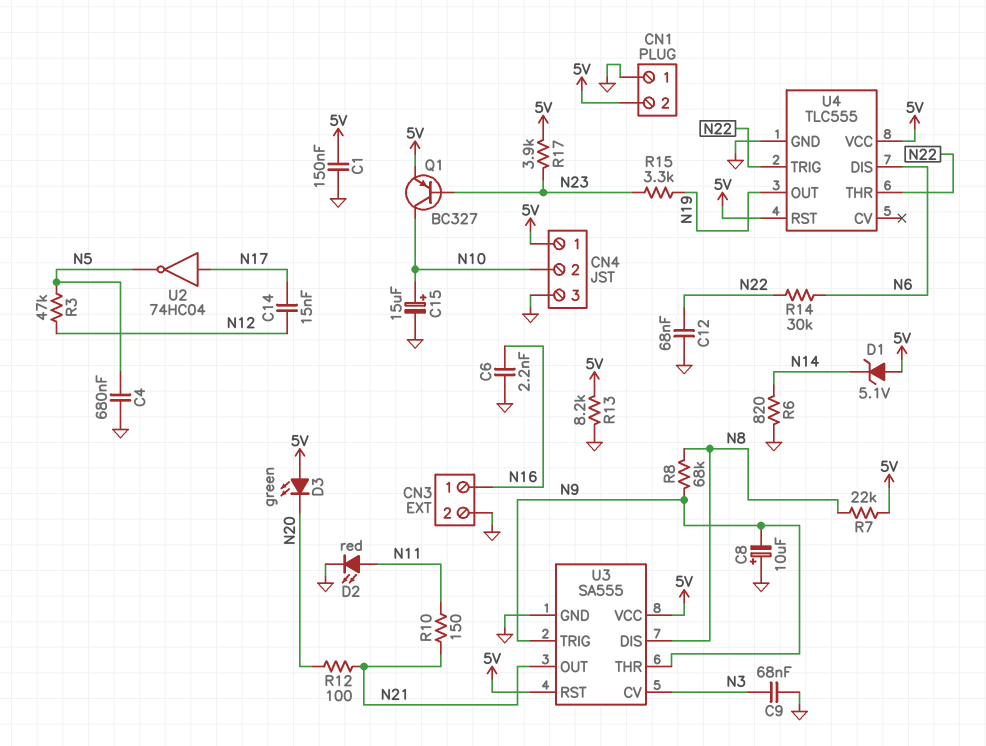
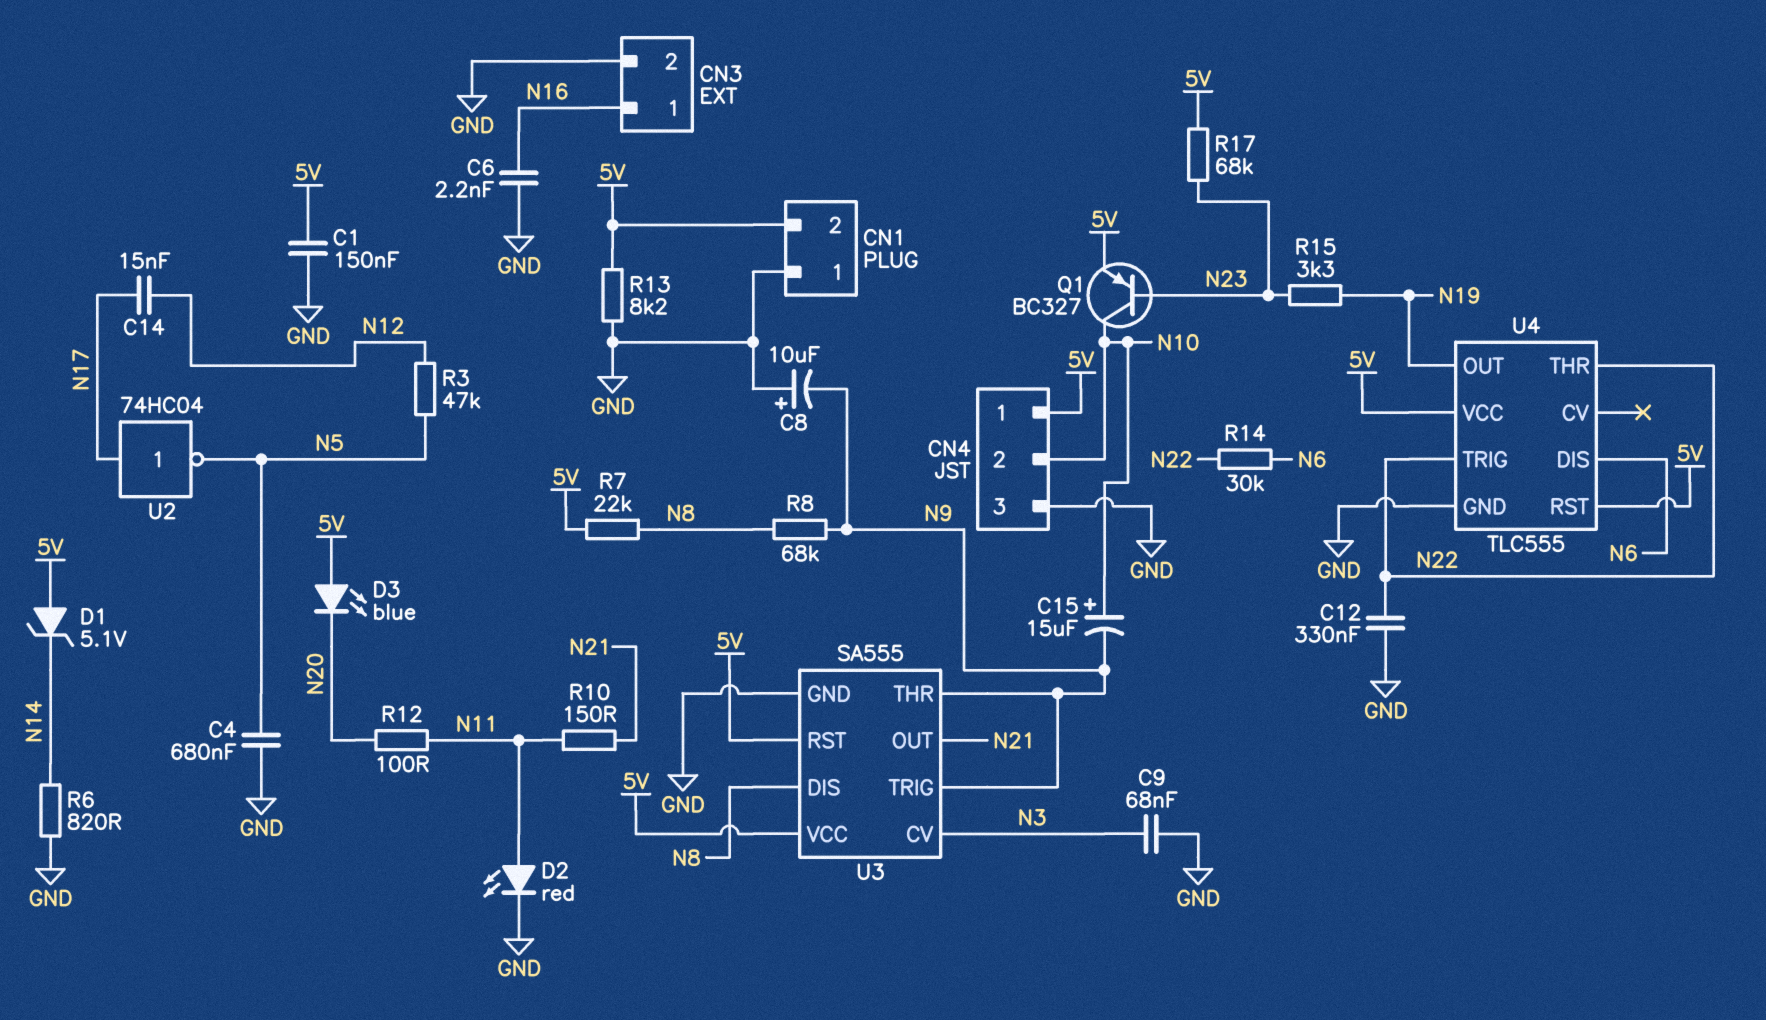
C12: 68nF (GND, N22) -> 330nF (GND, N22)
C15: 15uF (plus N10, minus GND) -> 15uF (plus N10, minus N9)
D3: LED green (A 5V, K N20) -> LED blue (A 5V, K N20)
R12: 100 (N20, N21) -> 100 (N11, N20)
R17: 3.9k (5V, N23) -> 68k (5V, N23)

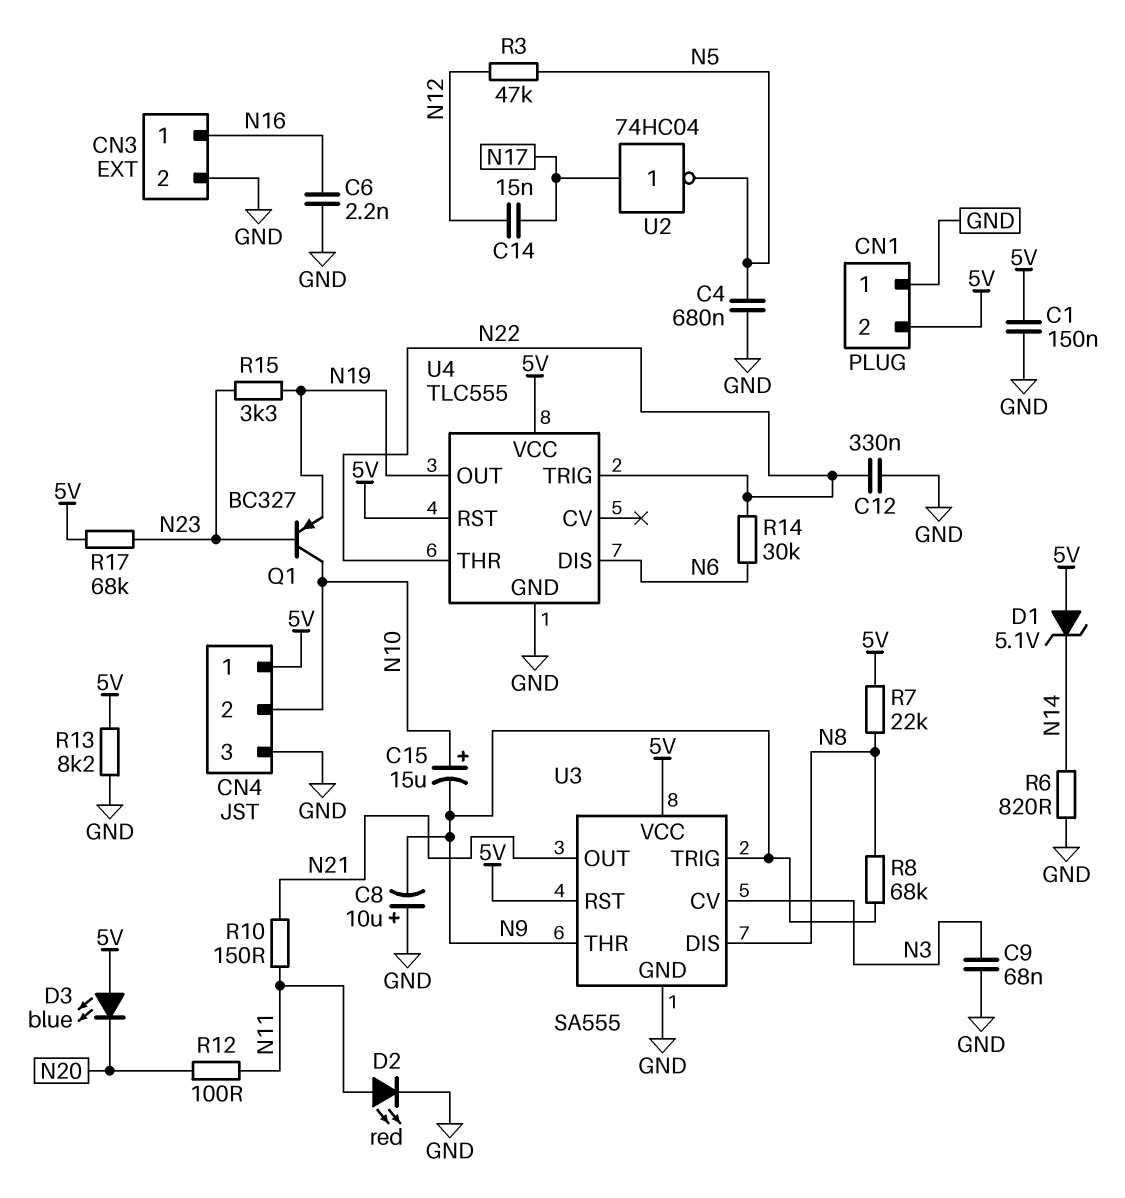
Q1: PNP BC327 (B N23, C N10, E 5V) -> PNP BC327 (B N23, C N10, E N19)

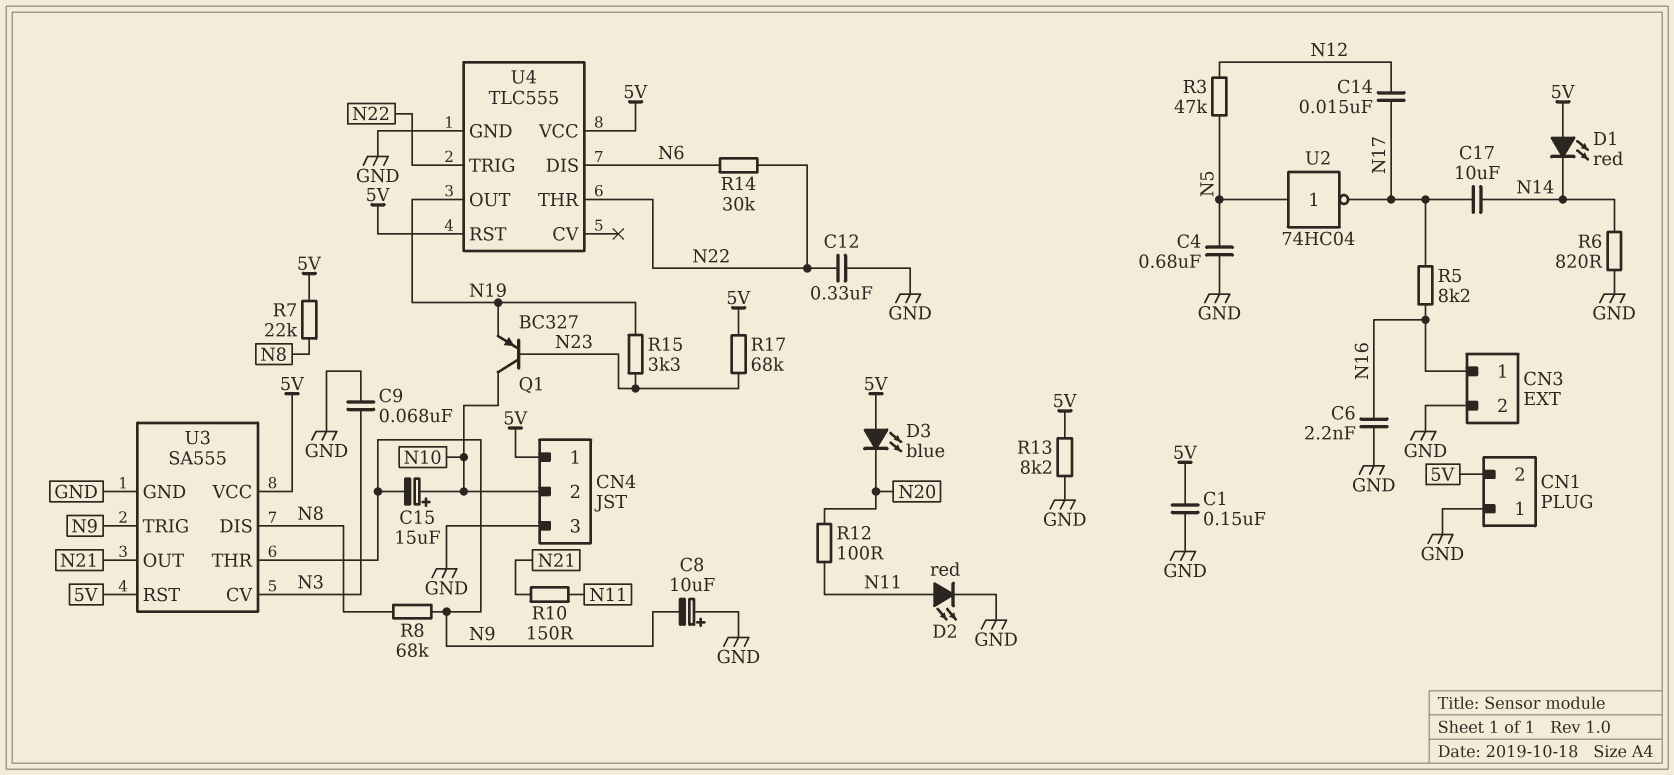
C17: none -> 10uF (N14, N17)
D1: zener 5.1V (A 5V, K N14) -> LED red (A 5V, K N14)
R5: none -> 8.2k (N16, N17)
U2: NOT 74HC04 (in N17, out N5) -> NOT 74HC04 (in N5, out N17)

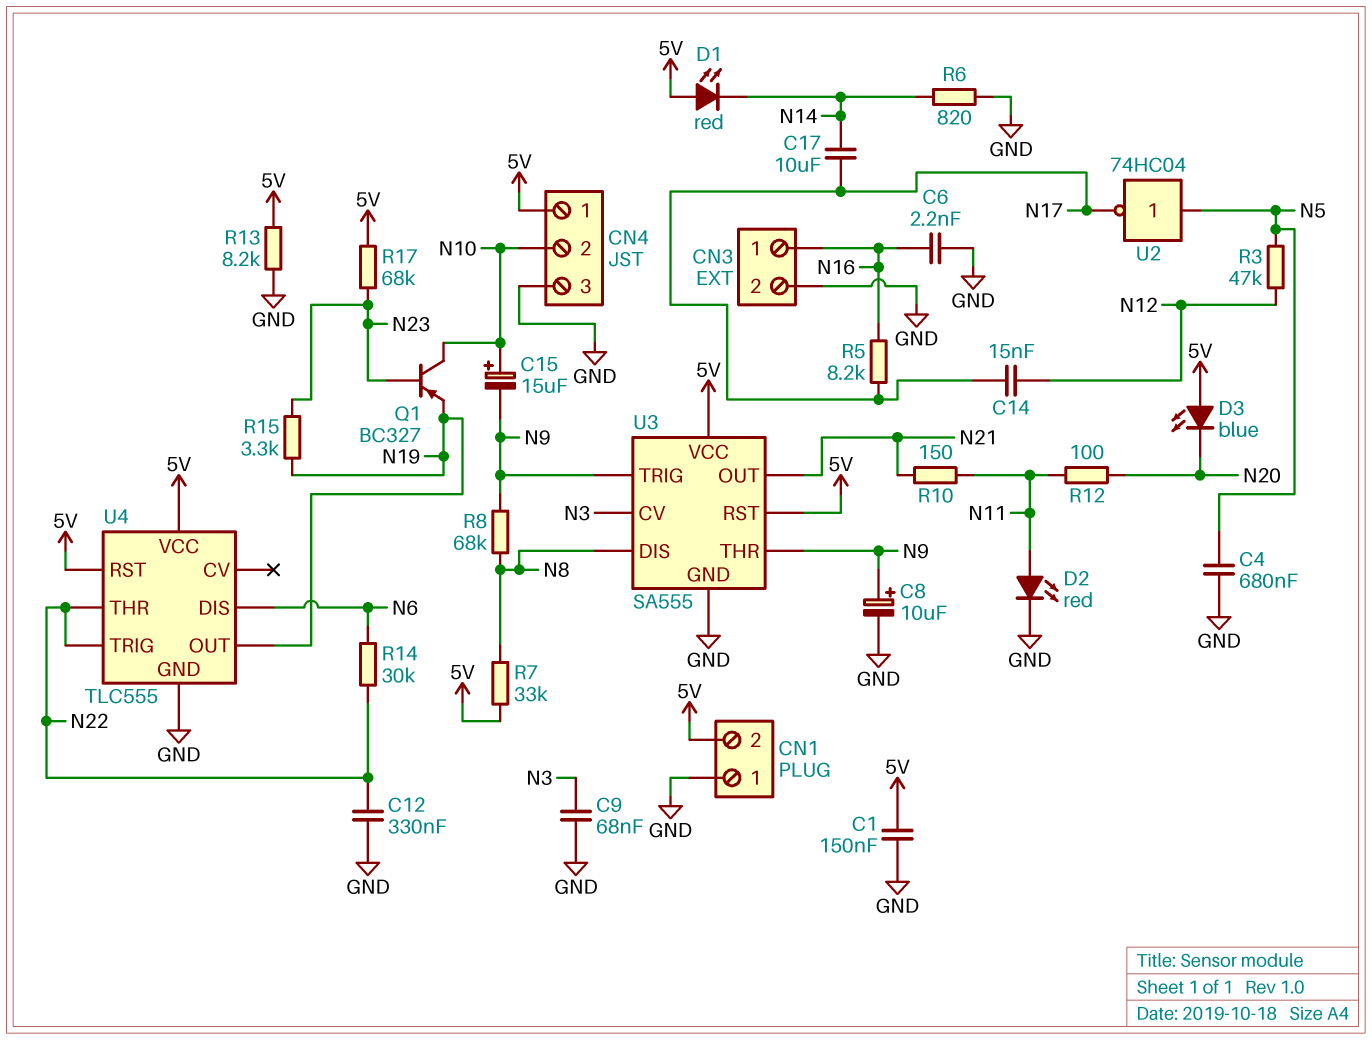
C8: 10uF (plus GND, minus N9) -> 10uF (plus N9, minus GND)
R7: 22k (5V, N8) -> 33k (5V, N8)

